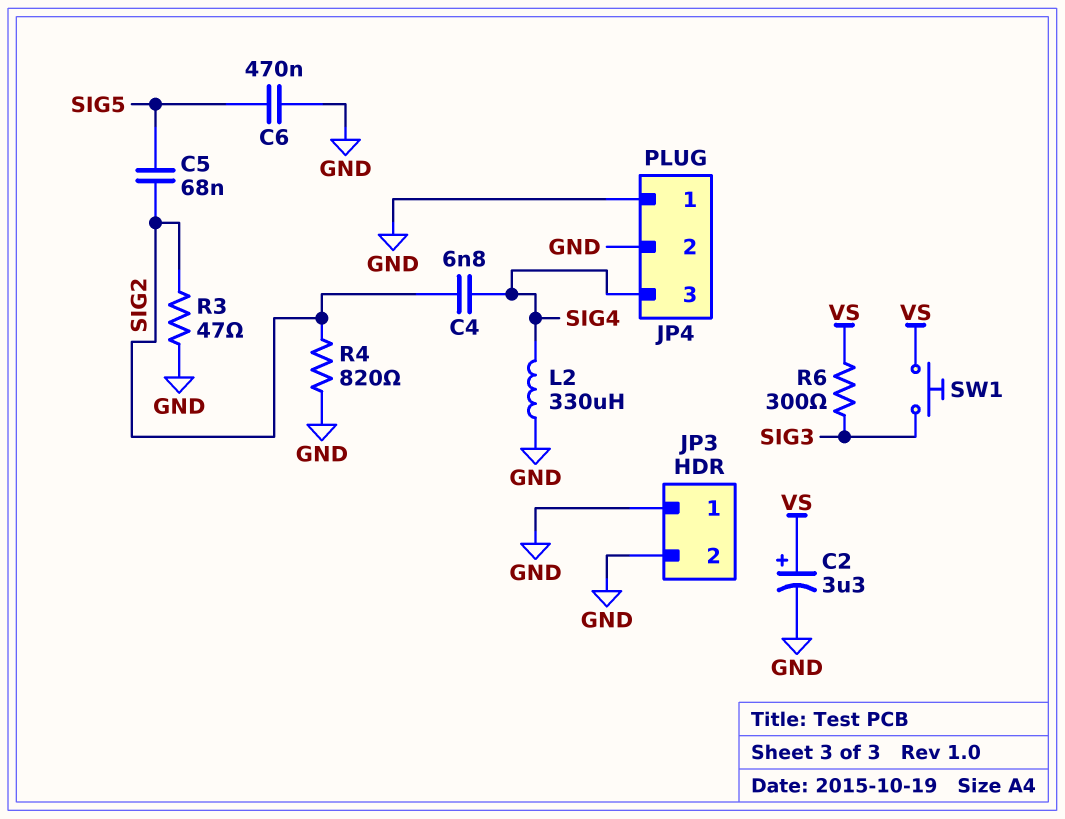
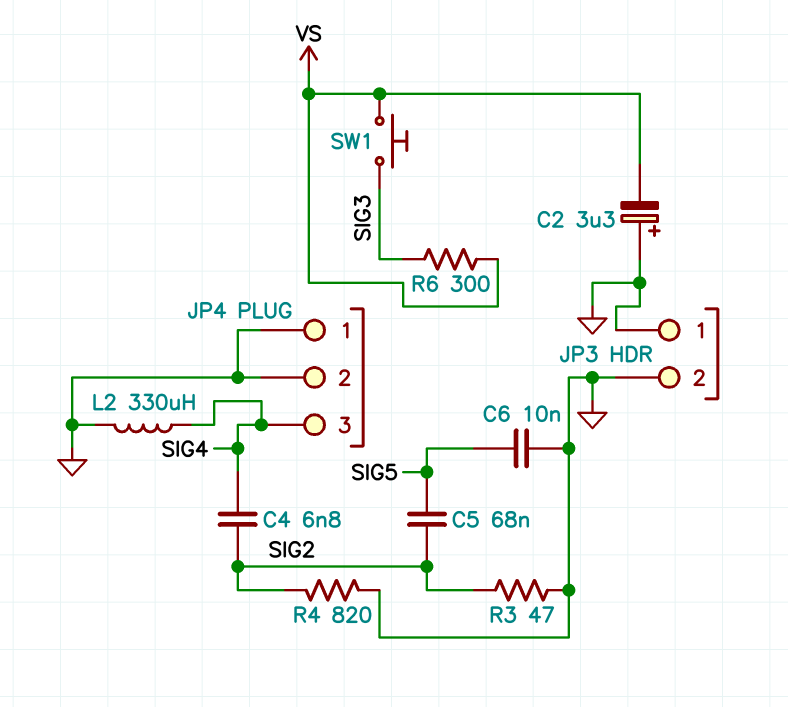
C2: 3.3uF (plus VS, minus GND) -> 3.3uF (plus GND, minus VS)
C6: 470nF (GND, SIG5) -> 10nF (GND, SIG5)

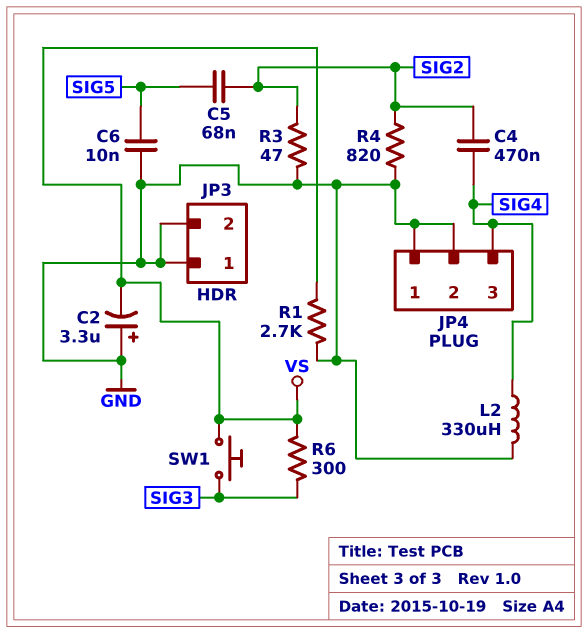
C4: 6.8nF (SIG2, SIG4) -> 470nF (SIG2, SIG4)
R1: none -> 2.7k (GND, VS)

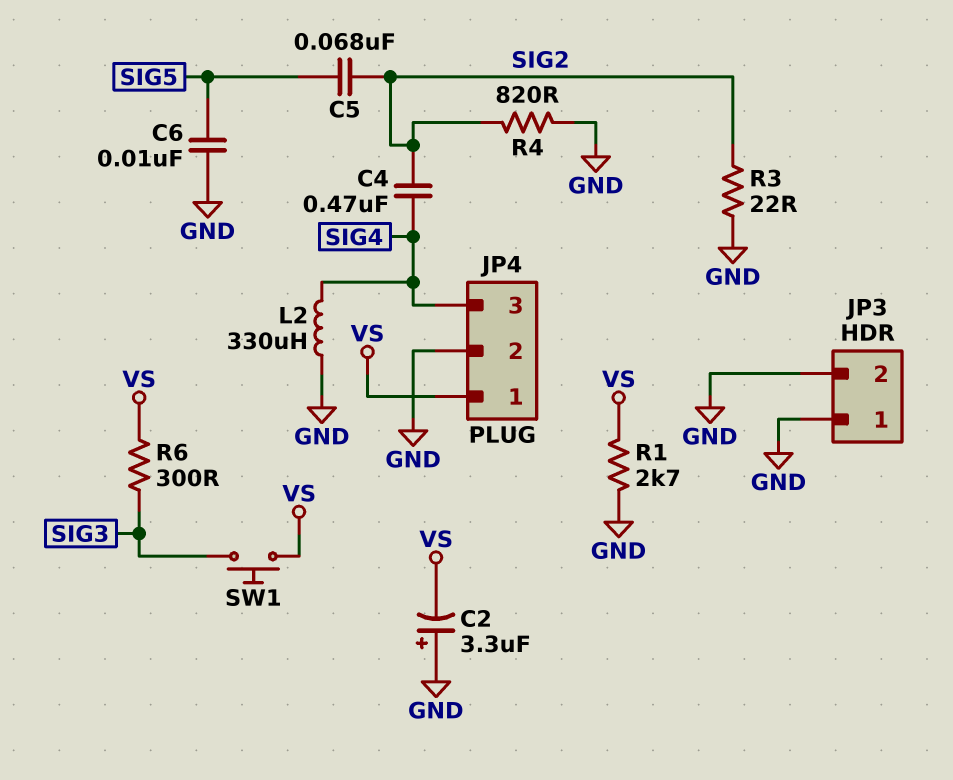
JP4 pin 1: GND -> VS
R3: 47 (GND, SIG2) -> 22 (GND, SIG2)

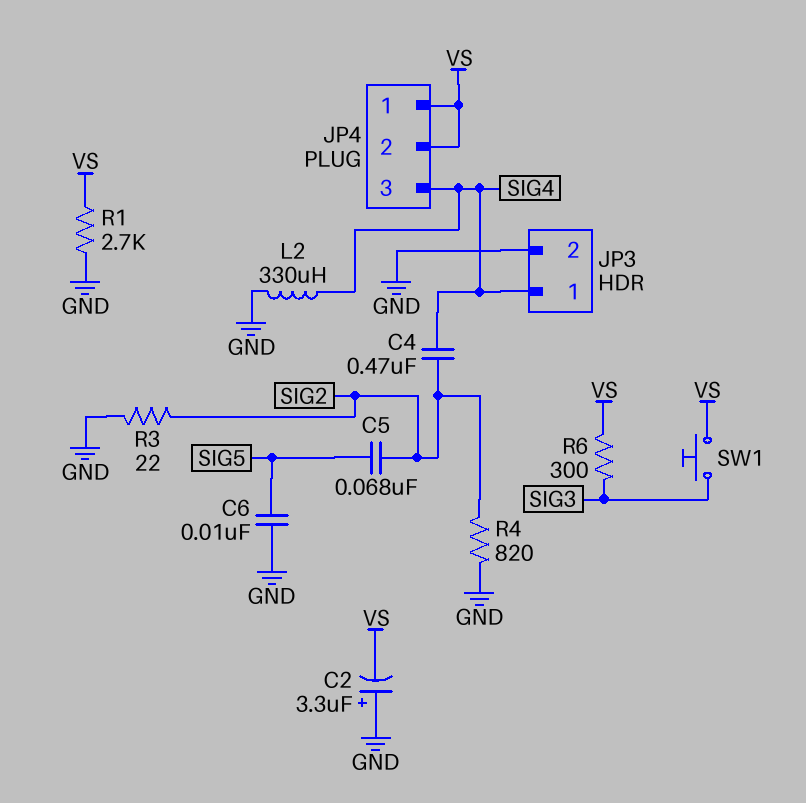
JP3 pin 1: GND -> SIG4
JP4 pin 2: GND -> VS

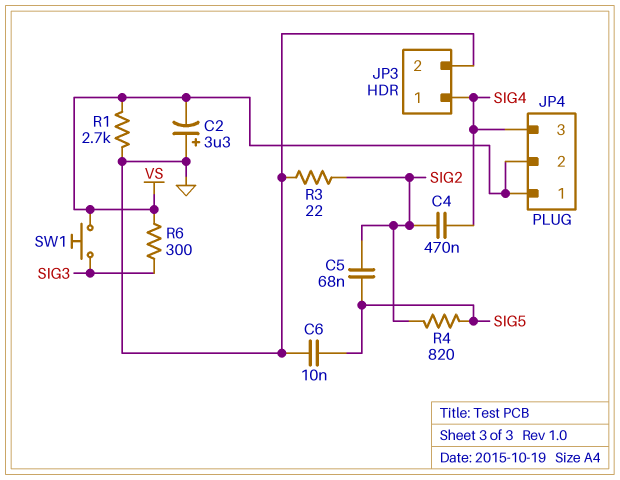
L2: 330uH (GND, SIG4) -> none
R4: 820 (GND, SIG2) -> 820 (SIG2, SIG5)

